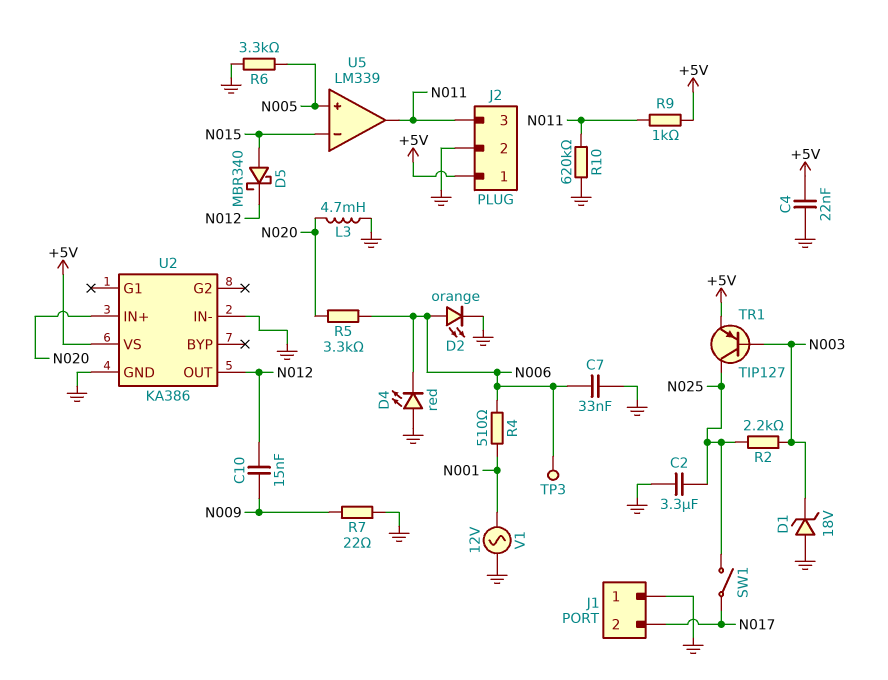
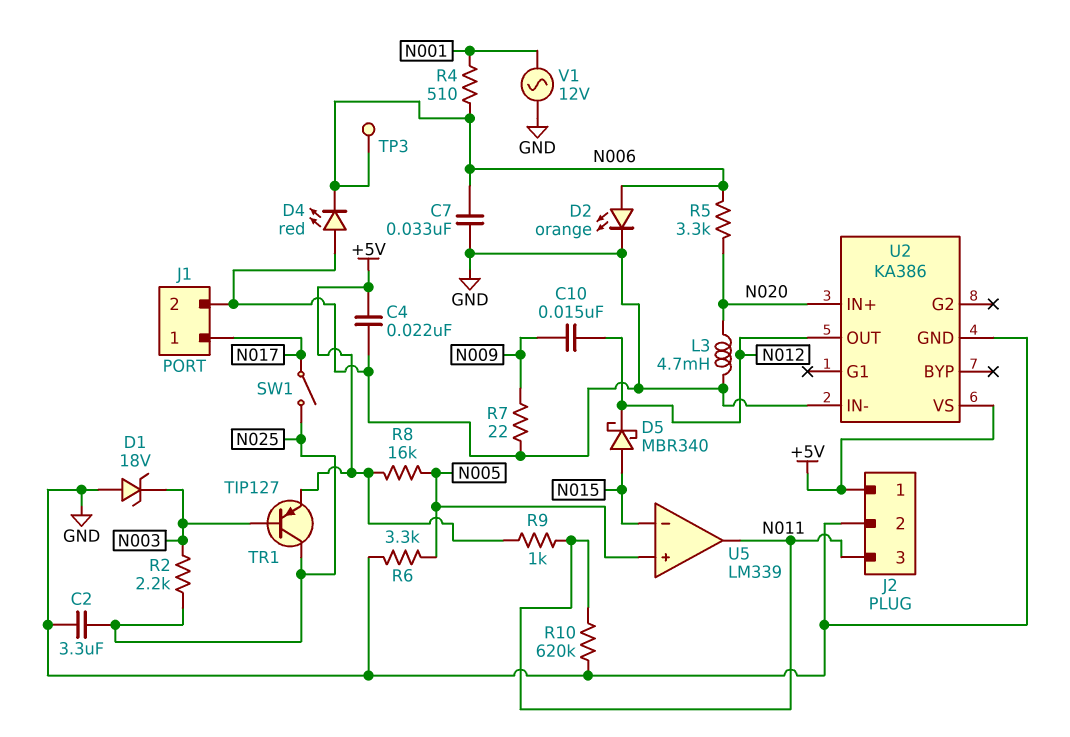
J1 pin 1: GND -> N017
J1 pin 2: N017 -> GND
R8: none -> 16k (+5V, N005)

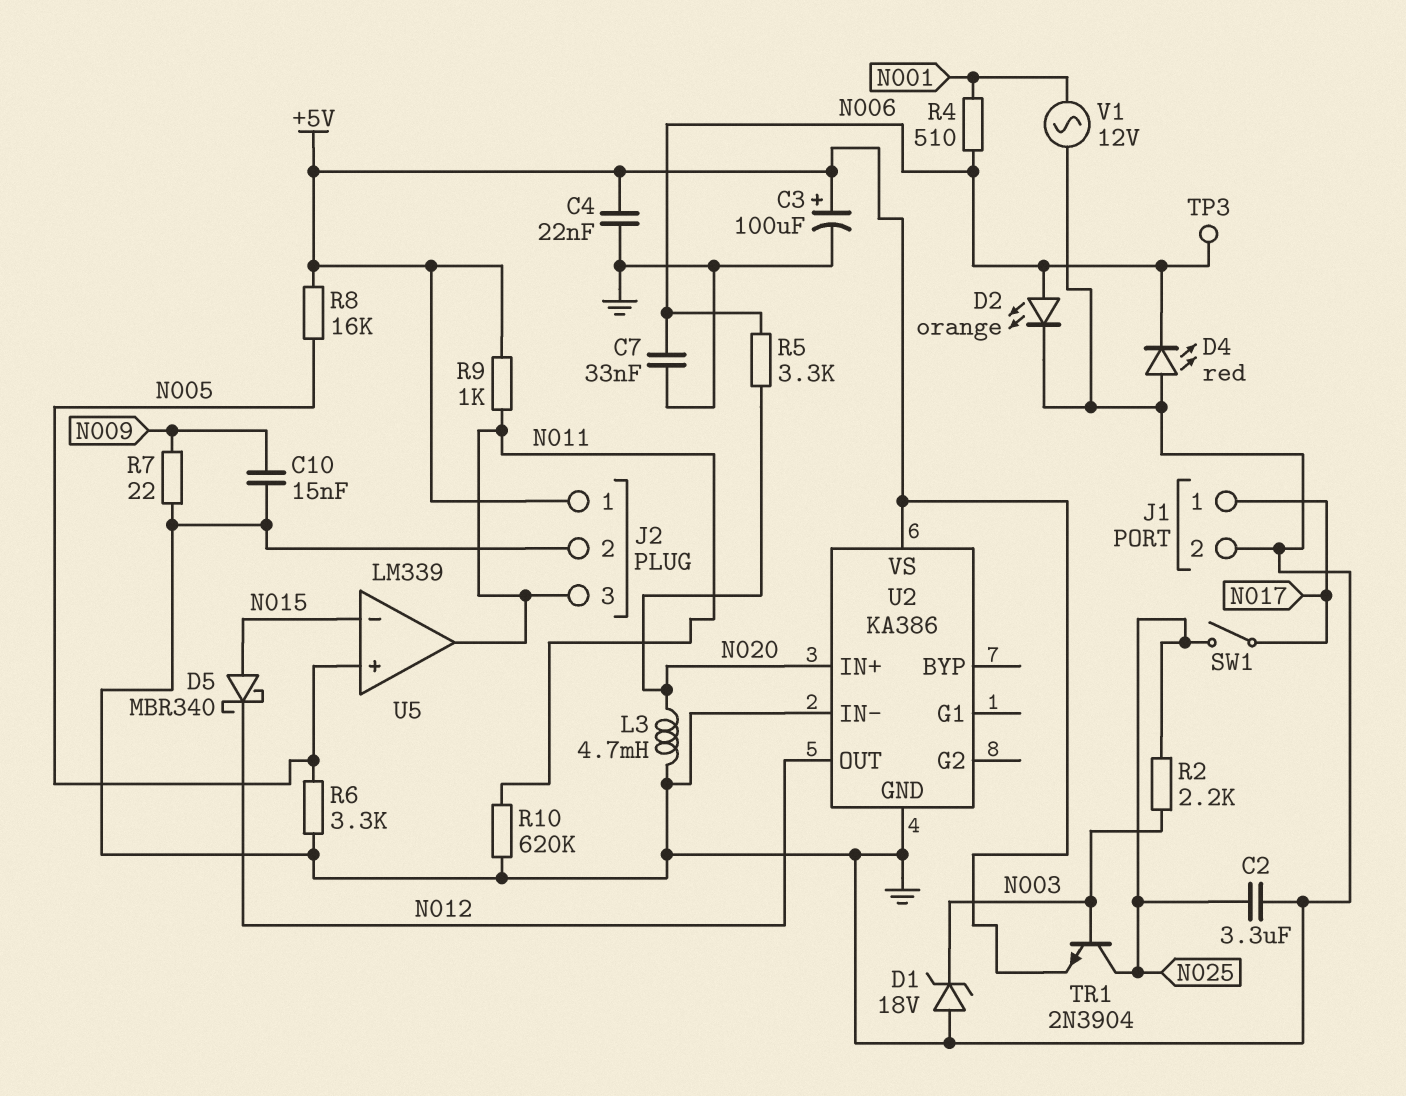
C3: none -> 100uF (plus +5V, minus GND)
C10: 15nF (N009, N012) -> 15nF (GND, N009)
TR1: PNP TIP127 (B N003, C N025, E +5V) -> NPN 2N3904 (B N003, C N025, E +5V)

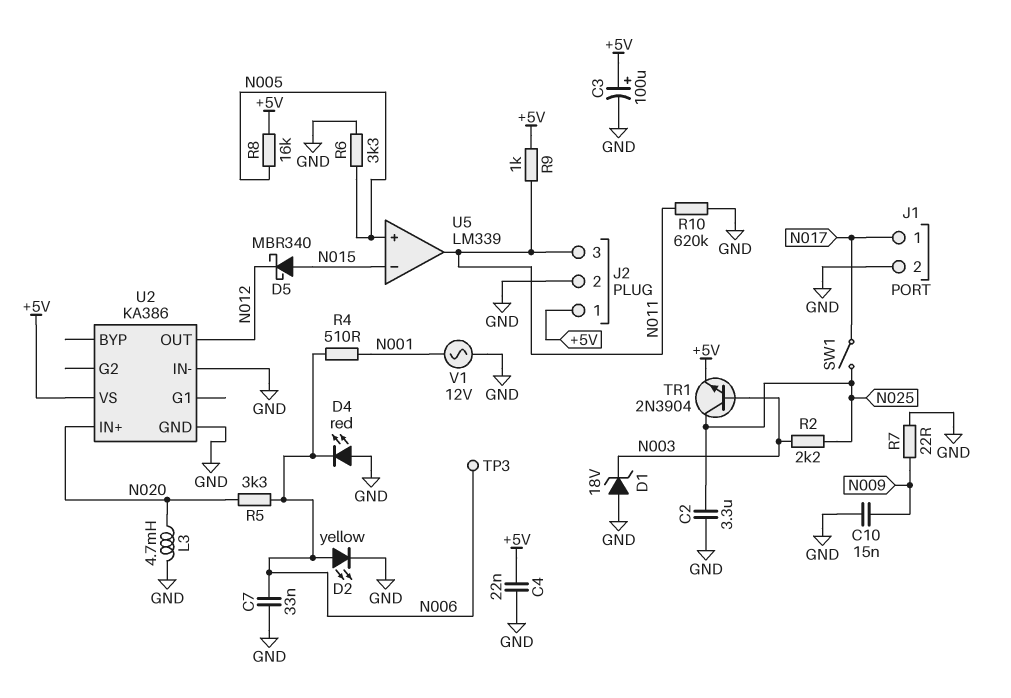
D2: LED orange (A N006, K GND) -> LED yellow (A N006, K GND)

